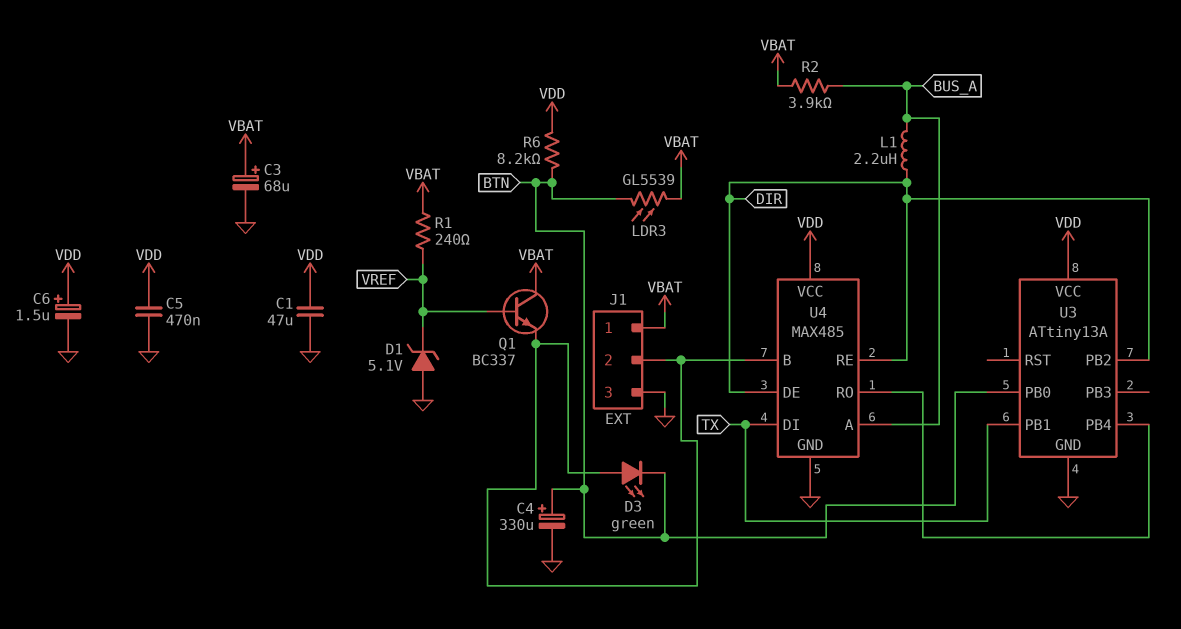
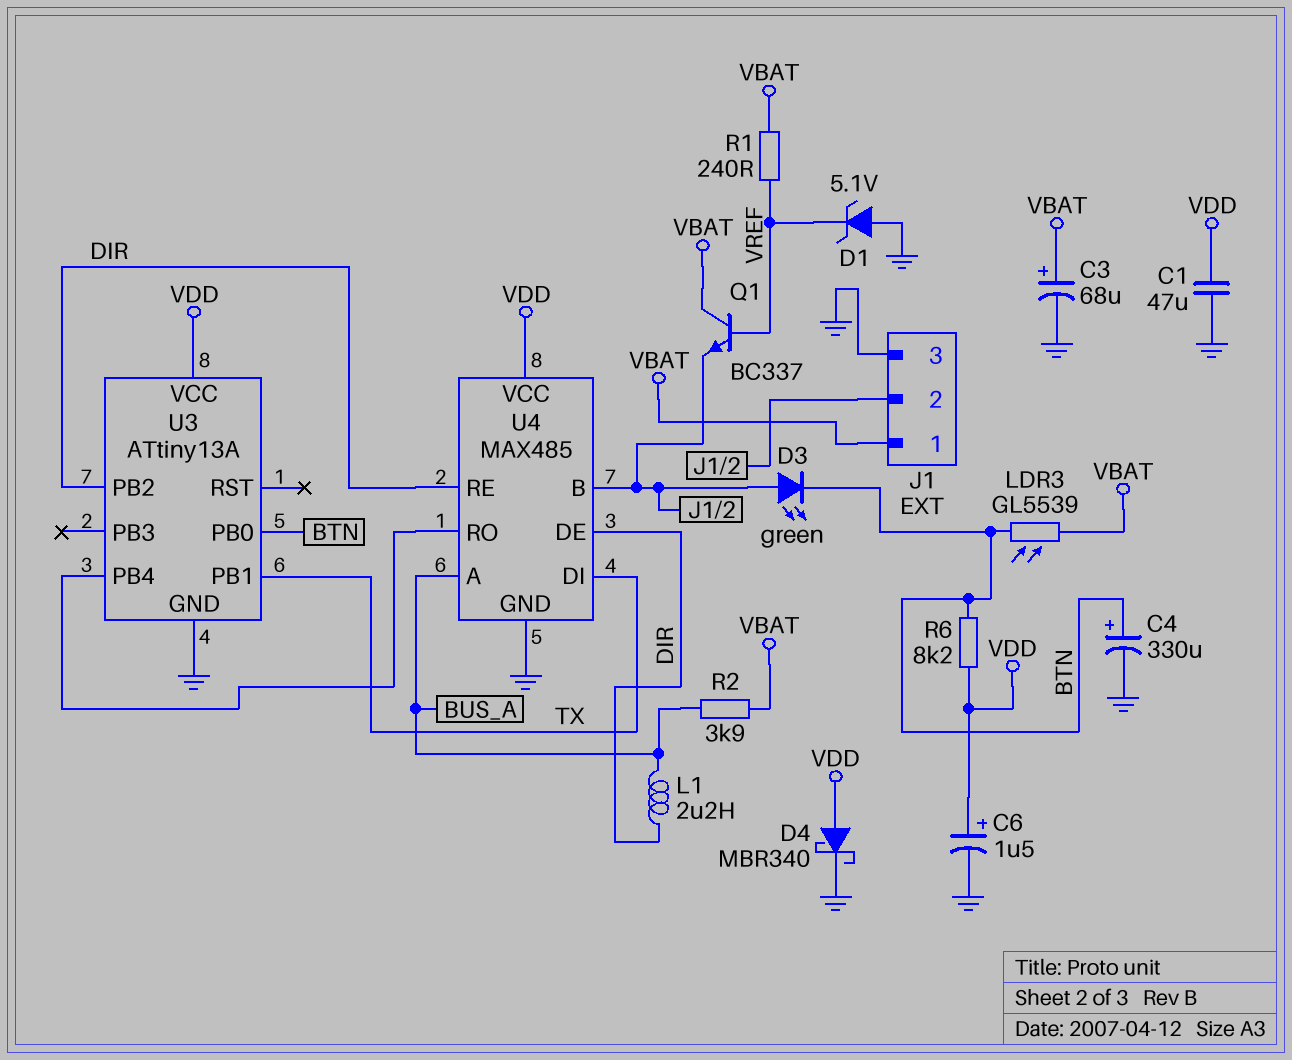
C5: 470nF (GND, VDD) -> none
D4: none -> schottky MBR340 (A VDD, K GND)

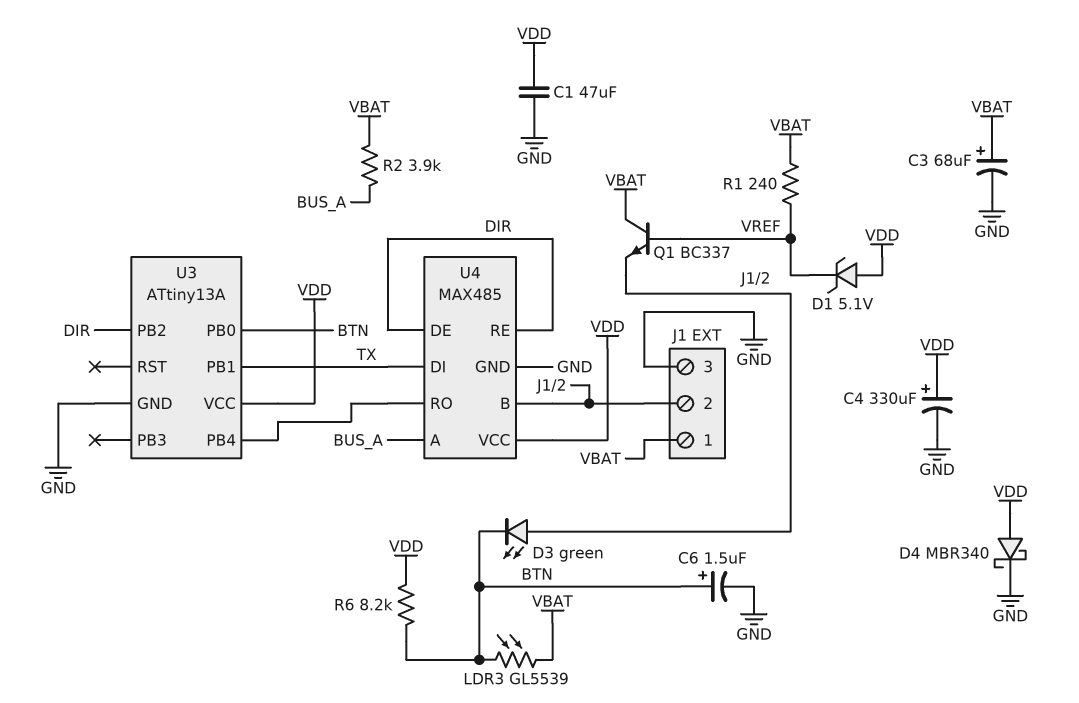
C4: 330uF (plus BTN, minus GND) -> 330uF (plus VDD, minus GND)
C6: 1.5uF (plus VDD, minus GND) -> 1.5uF (plus BTN, minus GND)
D1: zener 5.1V (A GND, K VREF) -> zener 5.1V (A VDD, K VREF)
L1: 2.2uH (BUS_A, DIR) -> none

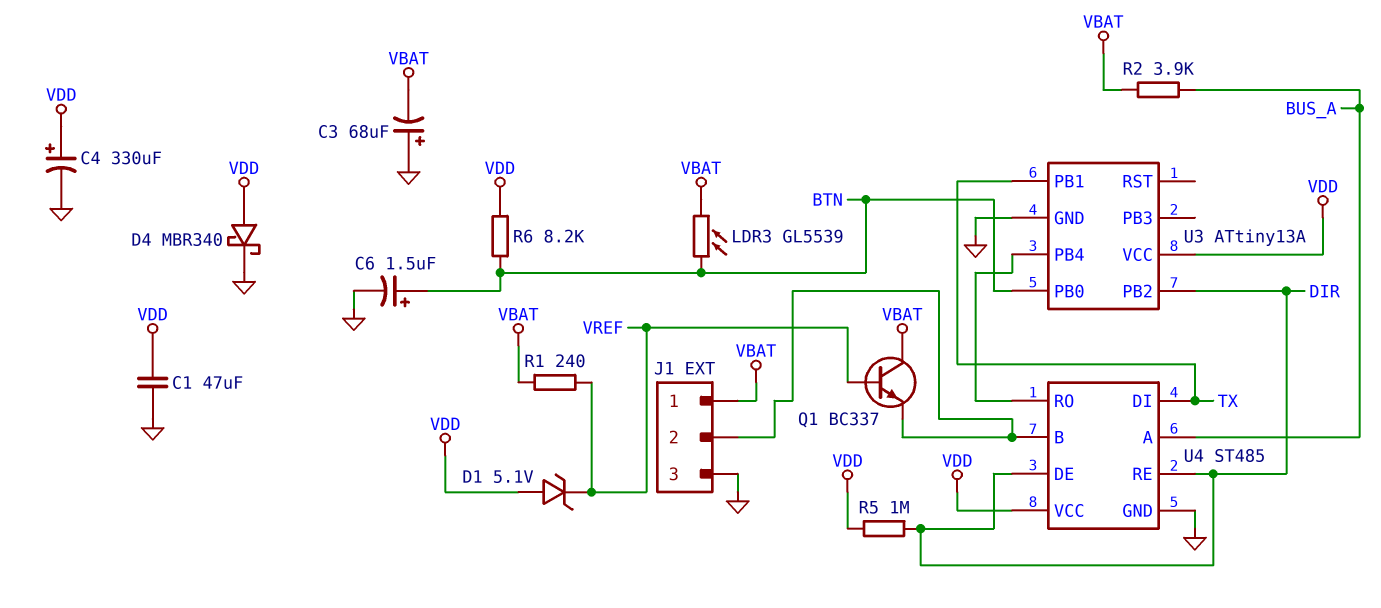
C3: 68uF (plus VBAT, minus GND) -> 68uF (plus GND, minus VBAT)
D3: LED green (A J1/2, K BTN) -> none
R5: none -> 1M (DIR, VDD)
U4: MAX485 -> ST485

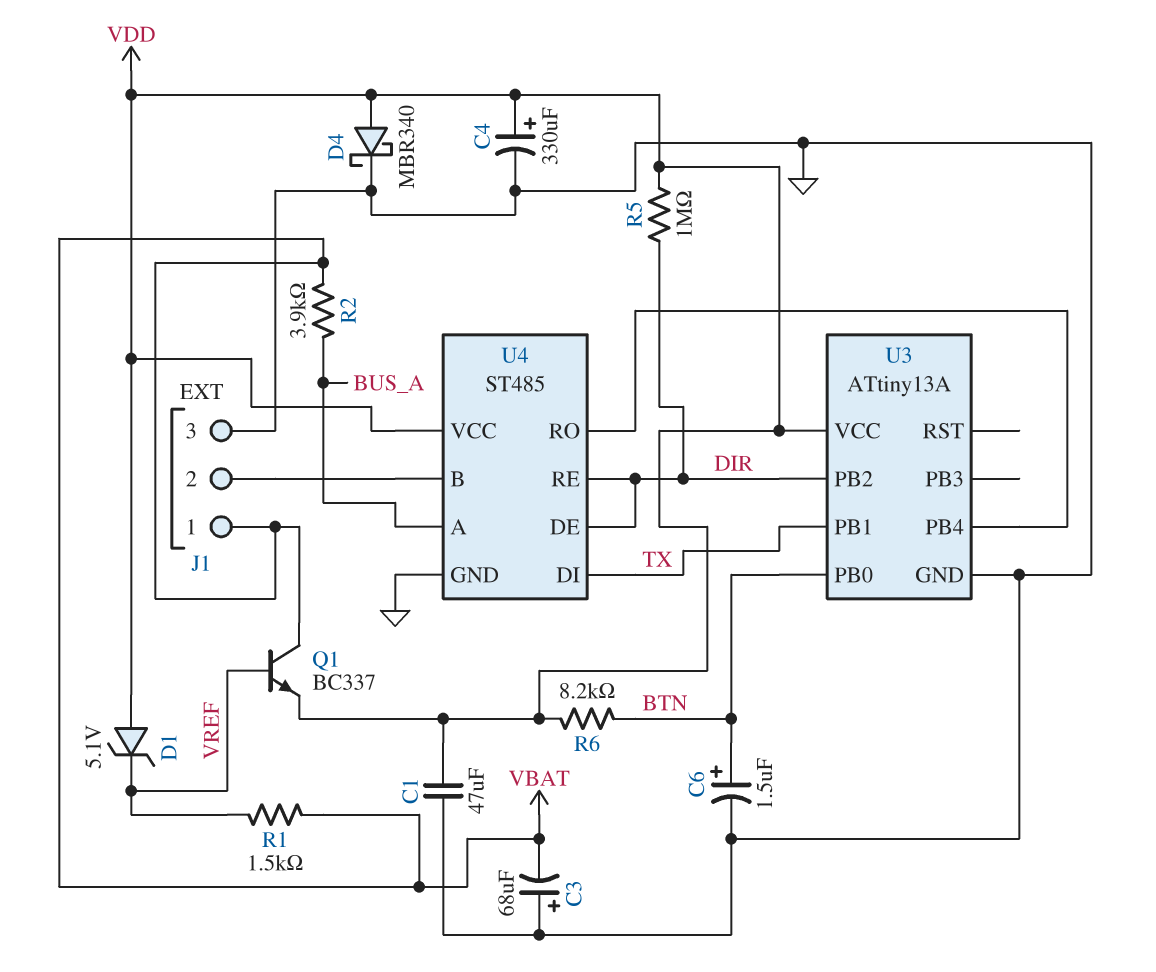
LDR3: GL5539 (BTN, VBAT) -> none
Q1: NPN BC337 (B VREF, C VBAT, E J1/2) -> NPN BC337 (B VREF, C VBAT, E VDD)
R1: 240 (VBAT, VREF) -> 1.5k (VBAT, VREF)

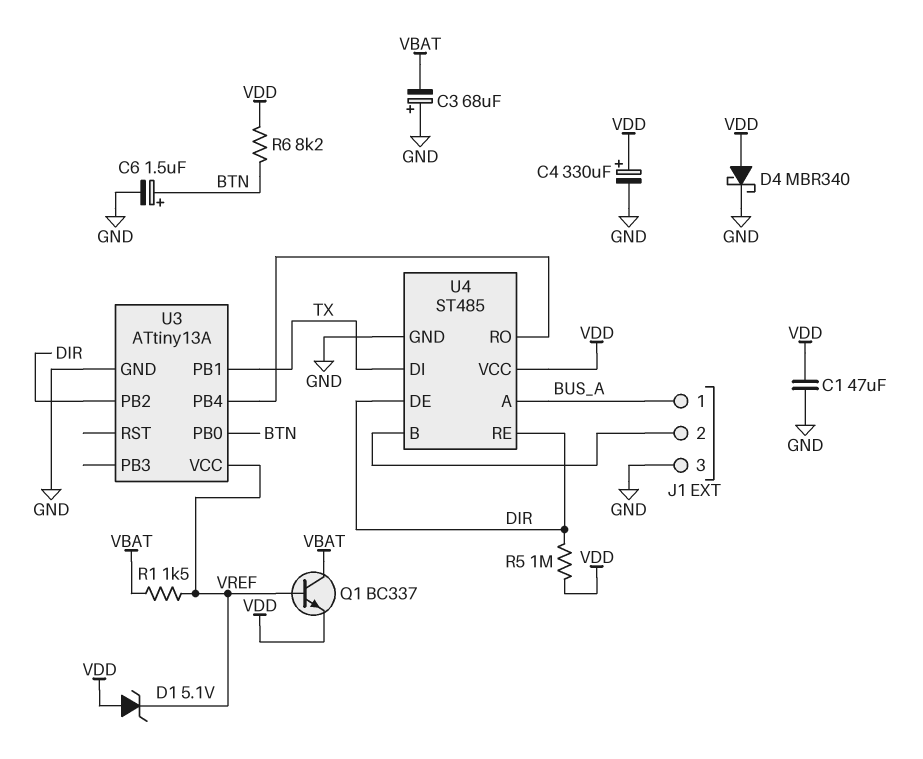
J1 pin 1: VBAT -> BUS_A
R2: 3.9k (BUS_A, VBAT) -> none
U3 pin VCC: VDD -> VREF

